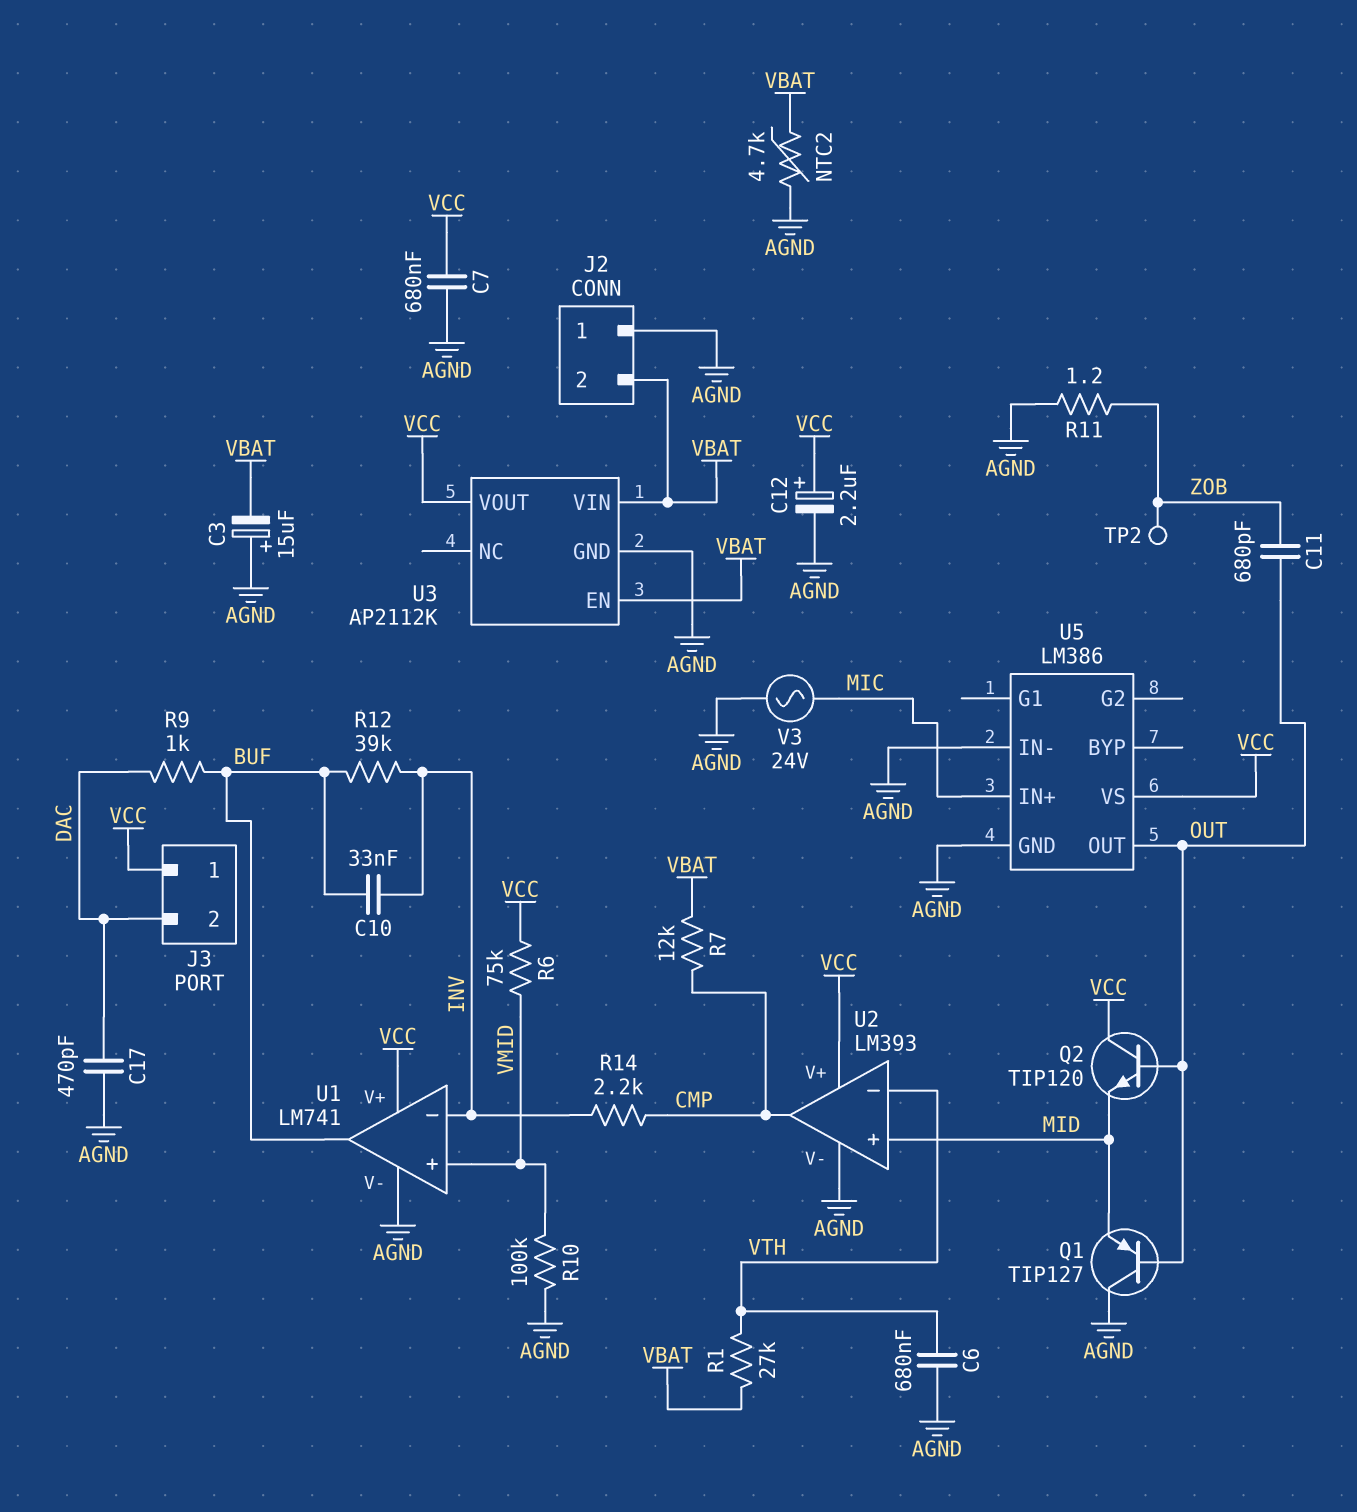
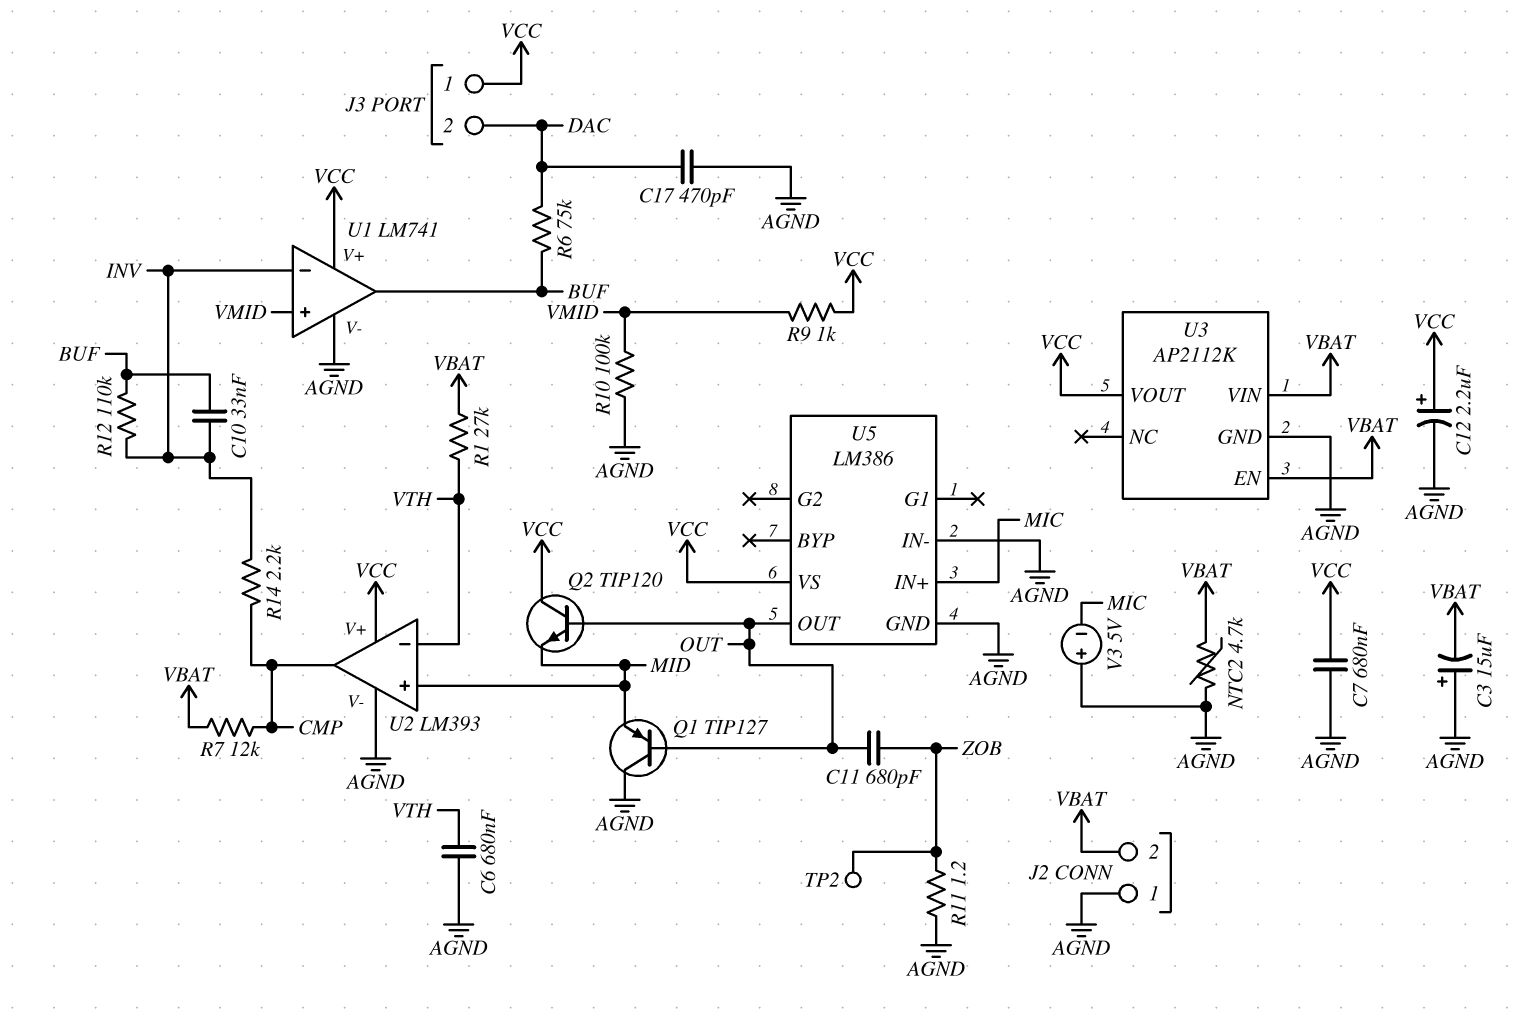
R6: 75k (VCC, VMID) -> 75k (BUF, DAC)
R9: 1k (BUF, DAC) -> 1k (VCC, VMID)
R12: 39k (BUF, INV) -> 110k (BUF, INV)
V3: AC 24V (AGND, MIC) -> 5V (plus AGND, minus MIC)

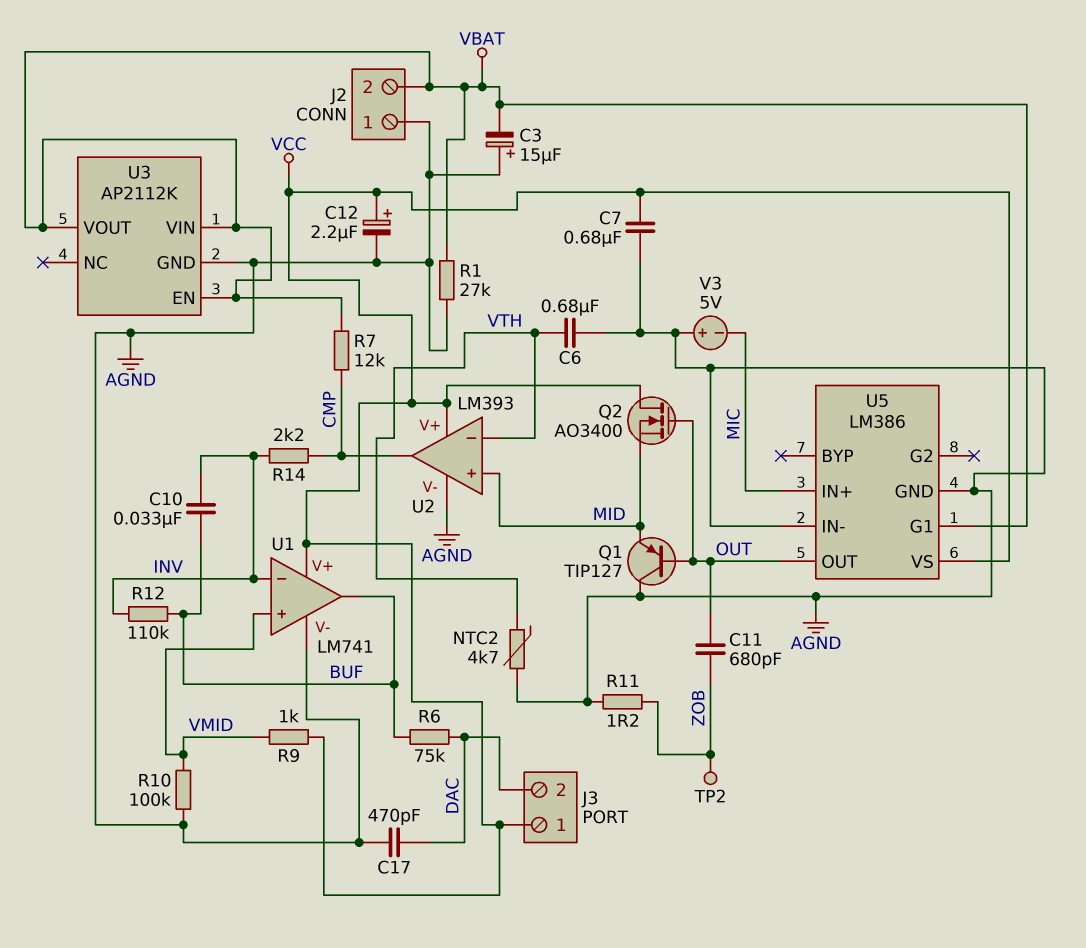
NTC2: 4.7k (AGND, VBAT) -> 4.7k (AGND, VTH)
Q2: NPN TIP120 (B OUT, C VCC, E MID) -> NMOS AO3400 (G OUT, D VCC, S MID)
R1: 27k (VBAT, VTH) -> 27k (AGND, VBAT)
U3 pin VOUT: VCC -> VBAT
U5 pin G1: none -> VBAT

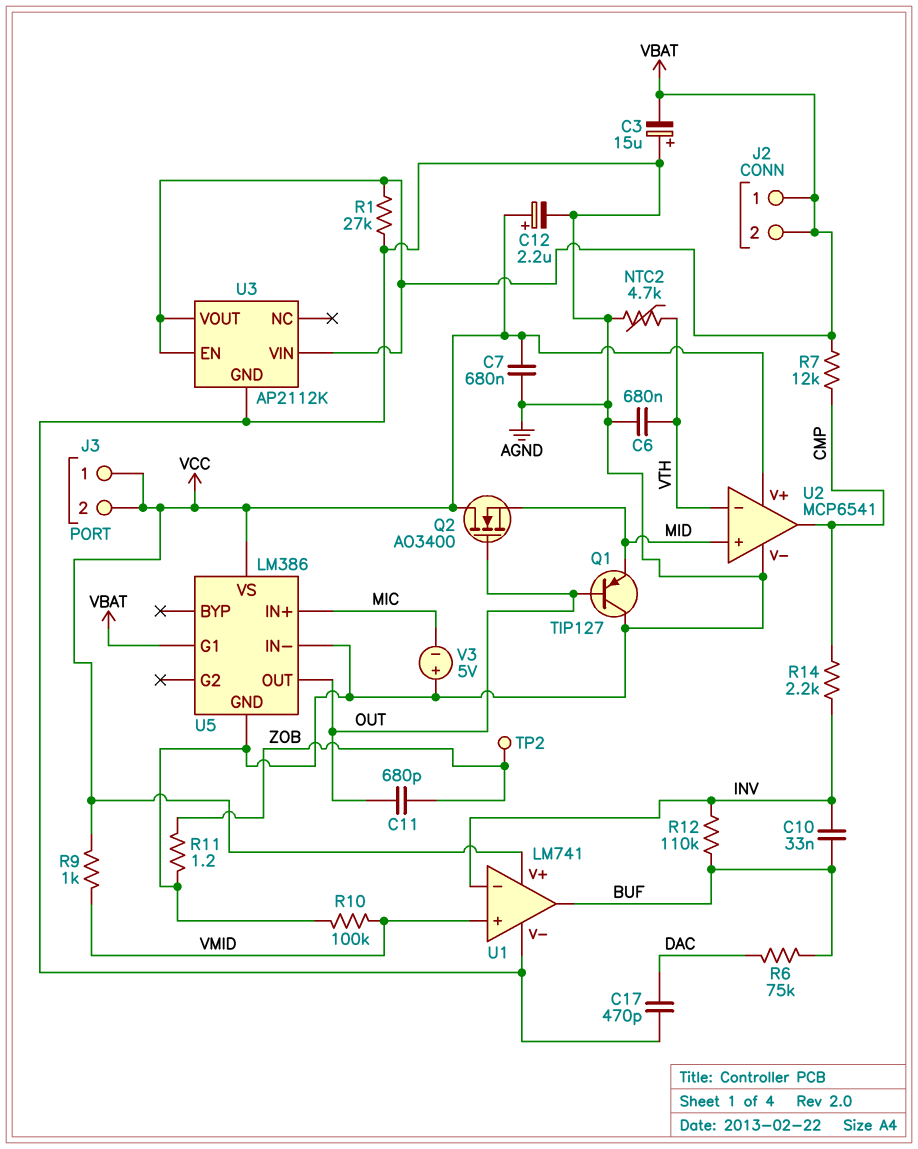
J2 pin 1: AGND -> VBAT
J3 pin 2: DAC -> VCC
U2: LM393 -> MCP6541

